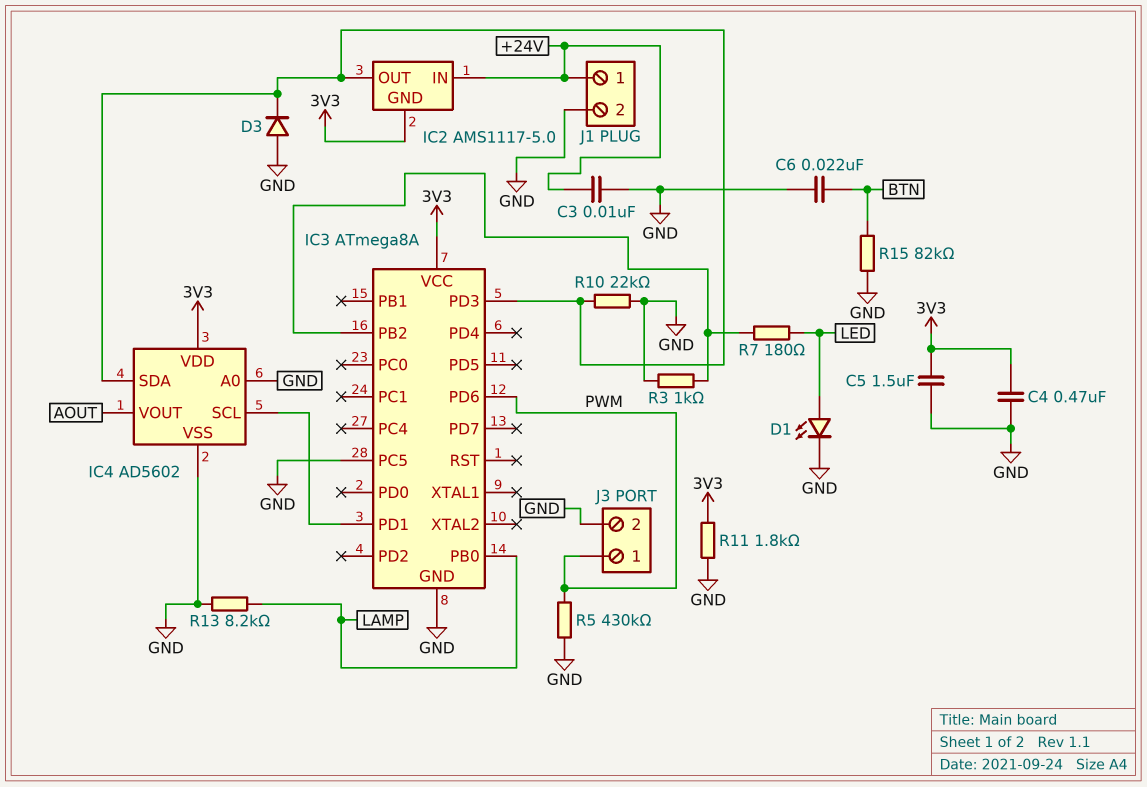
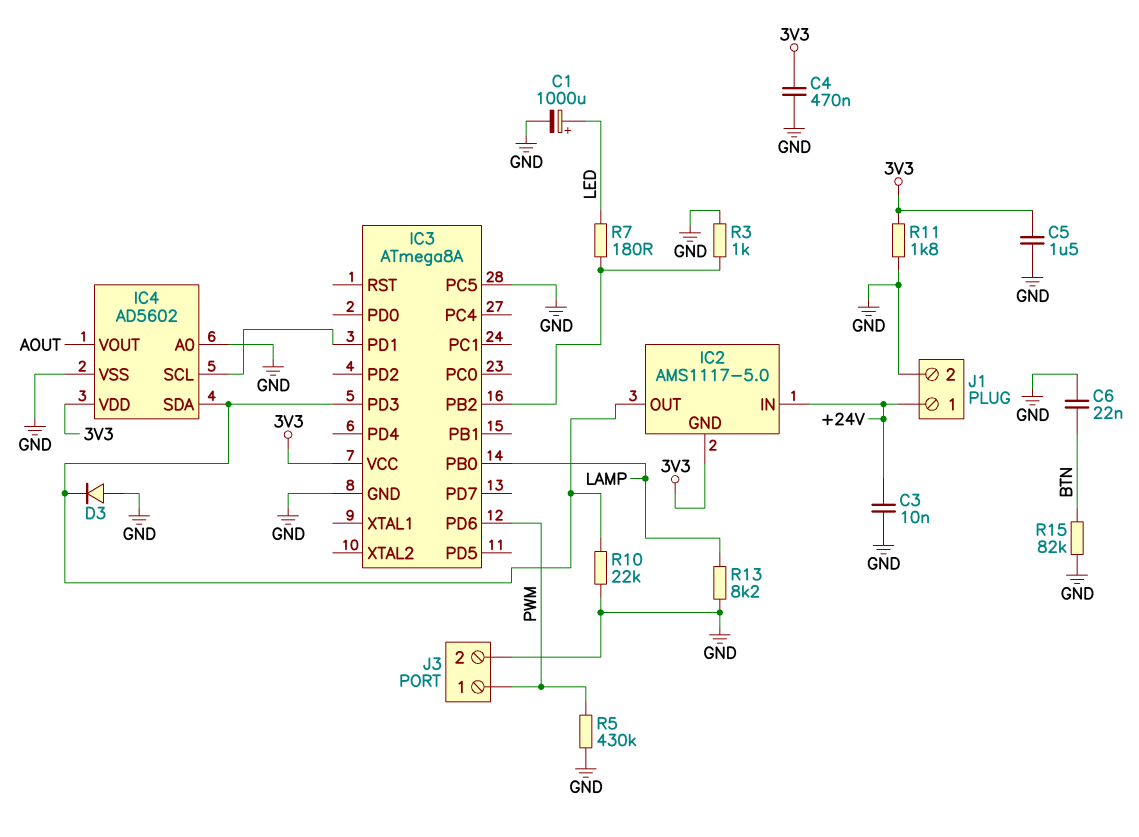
C1: none -> 1000uF (plus LED, minus GND)
D1: LED (A LED, K GND) -> none

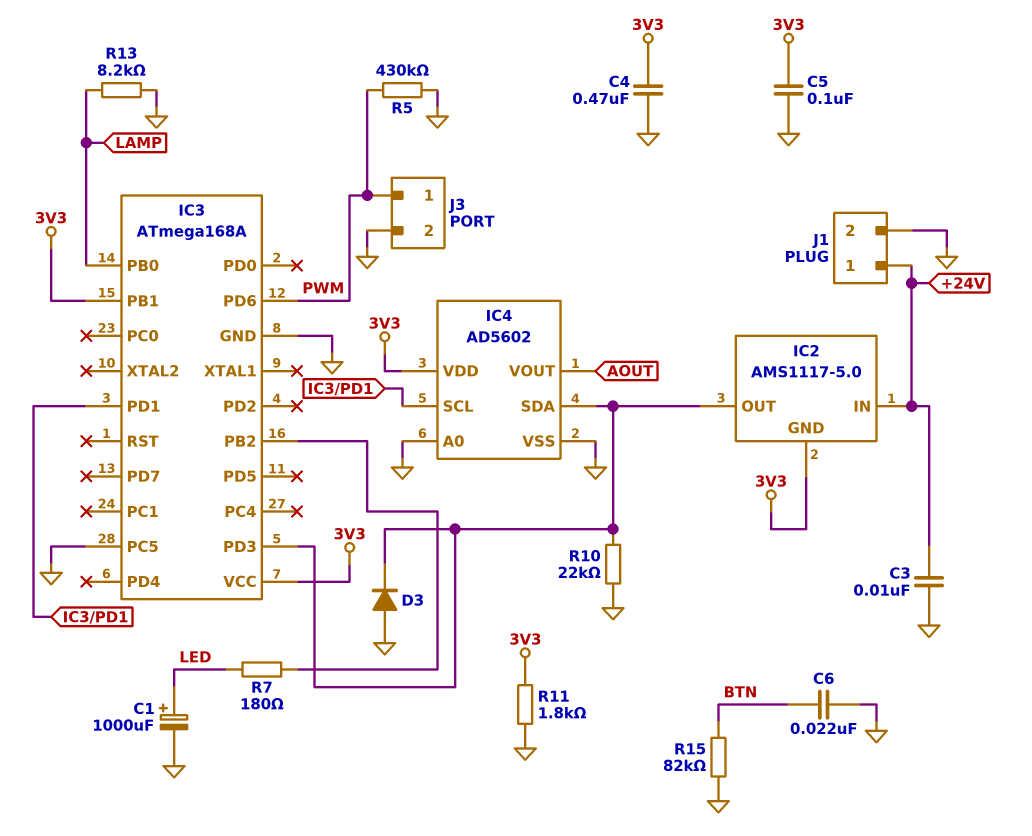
C5: 1.5uF (3V3, GND) -> 100nF (3V3, GND)
IC3: ATmega8A -> ATmega168A
IC3 pin PB1: none -> 3V3
R3: 1k (GND, IC3/PB2) -> none

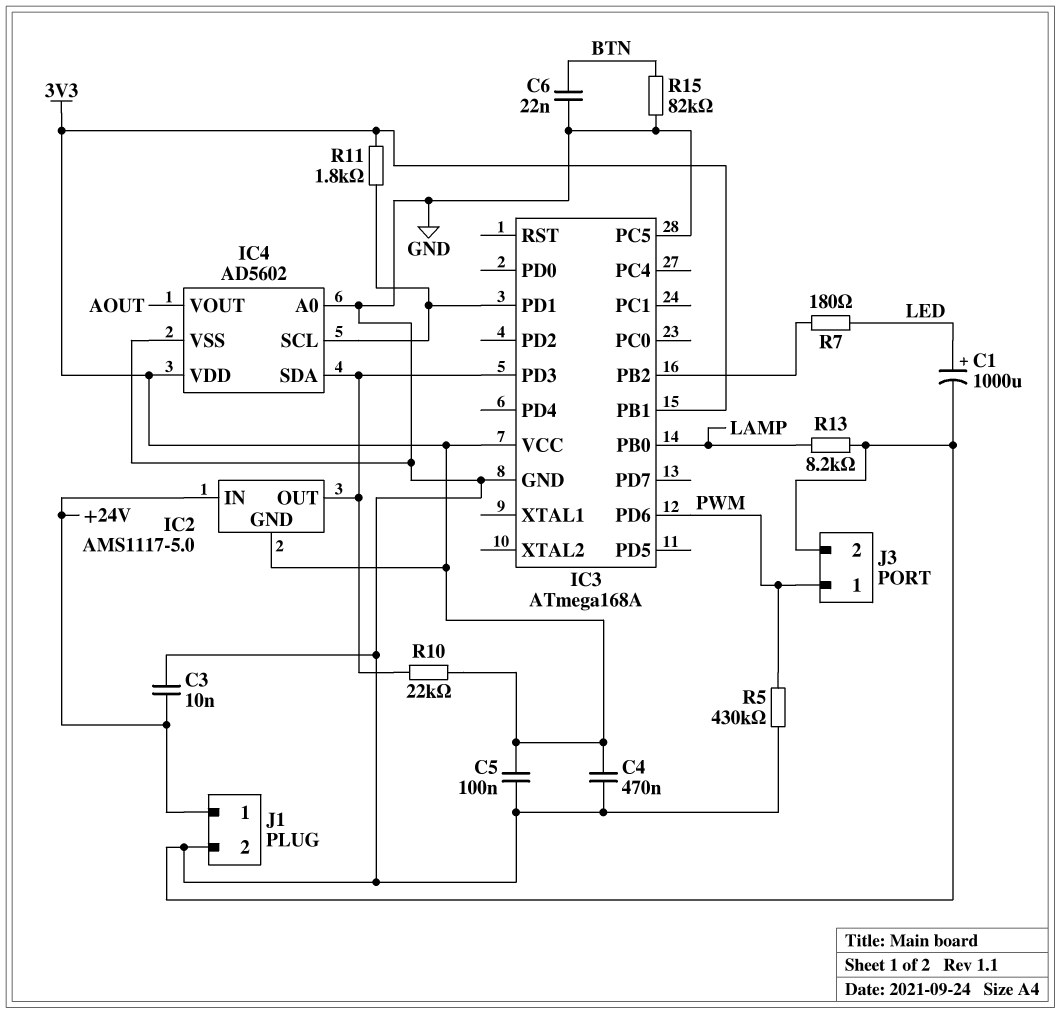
D3: diode (A GND, K IC2/OUT) -> none
R10: 22k (GND, IC2/OUT) -> 22k (3V3, IC2/OUT)
R11: 1.8k (3V3, GND) -> 1.8k (3V3, IC3/PD1)

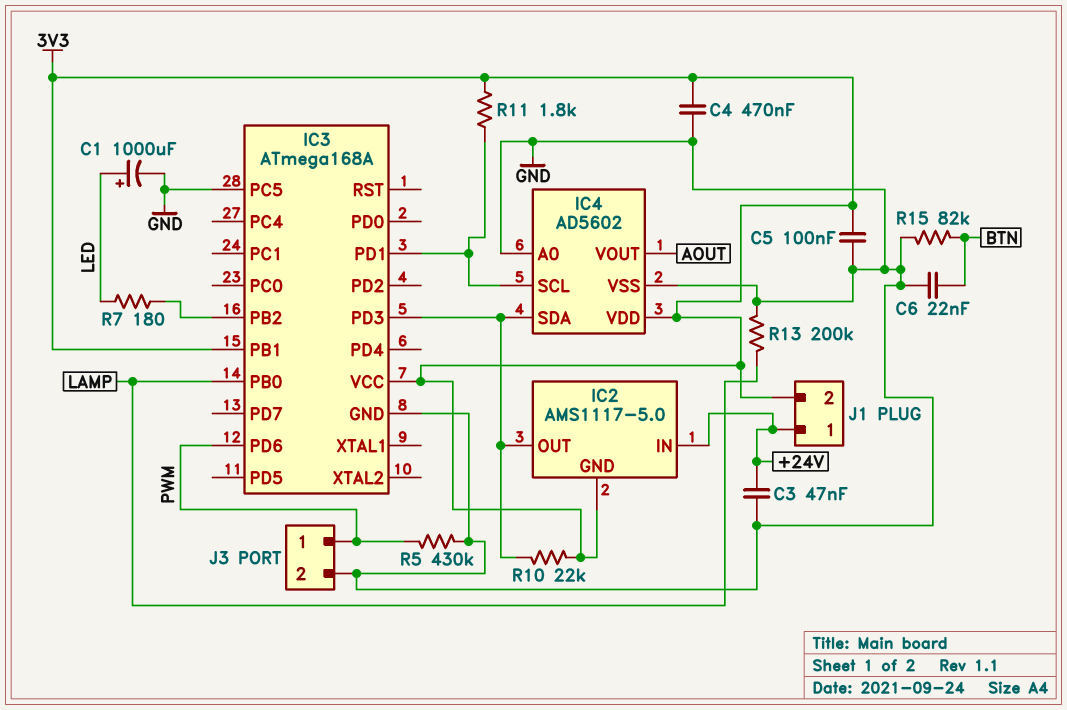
C3: 10nF (+24V, GND) -> 47nF (+24V, GND)
J1 pin 2: GND -> 3V3
R13: 8.2k (GND, LAMP) -> 200k (GND, LAMP)

